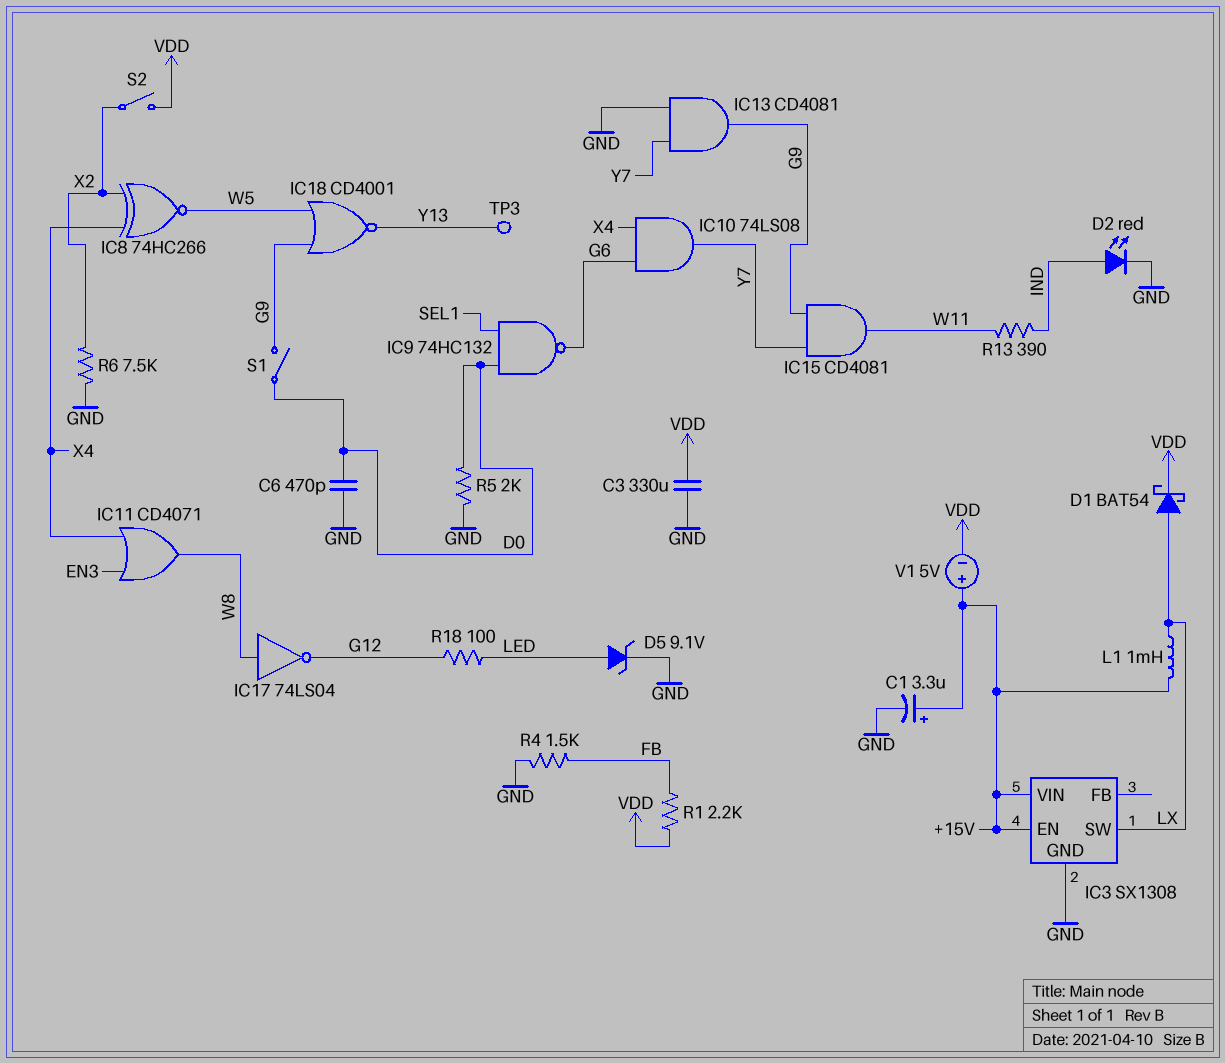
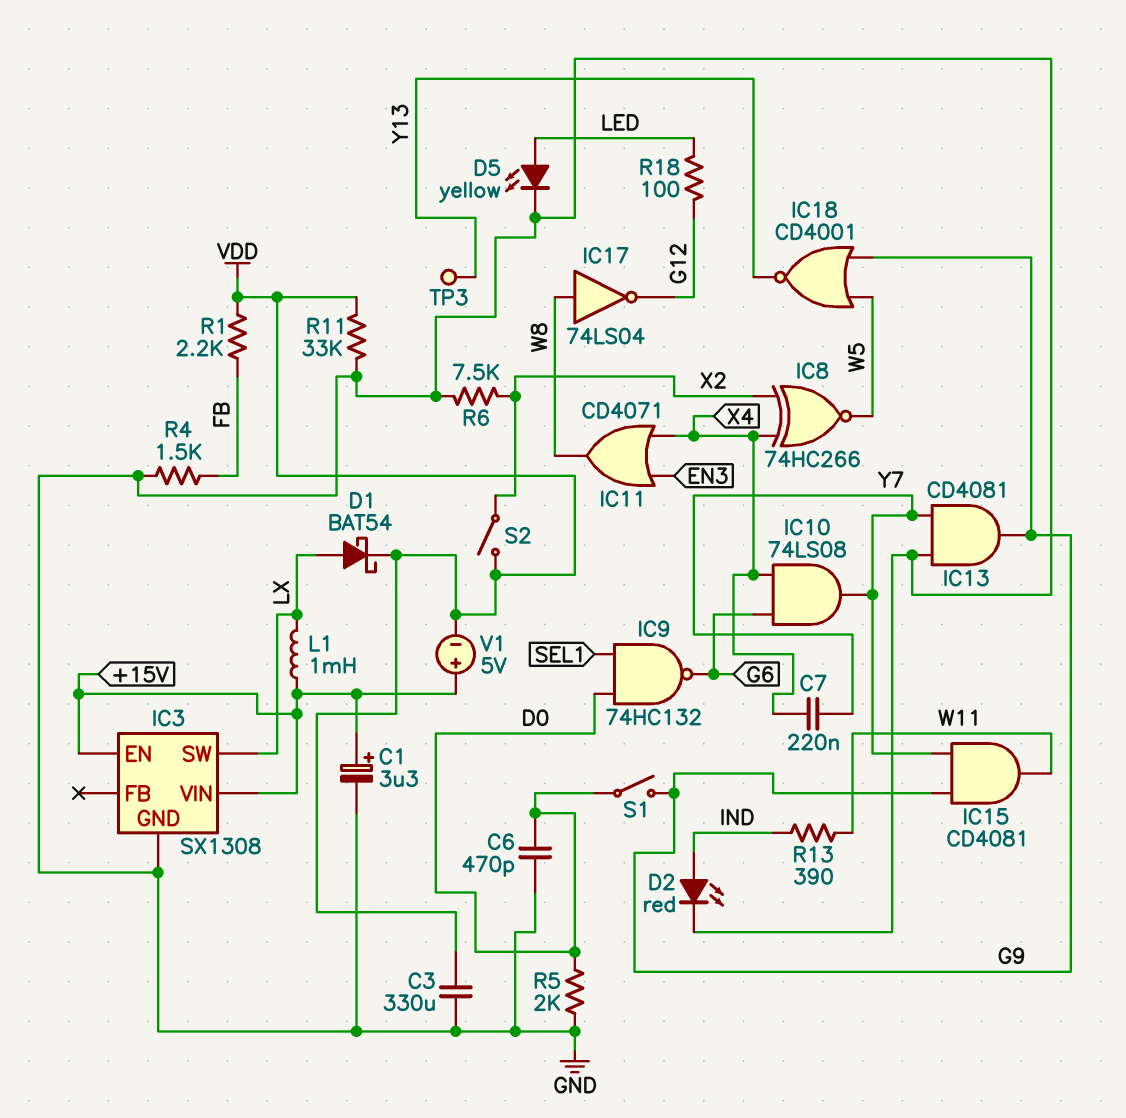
C7: none -> 220nF (X4, Y7)
D5: zener 9.1V (A LED, K GND) -> LED yellow (A LED, K GND)
R11: none -> 33k (GND, VDD)

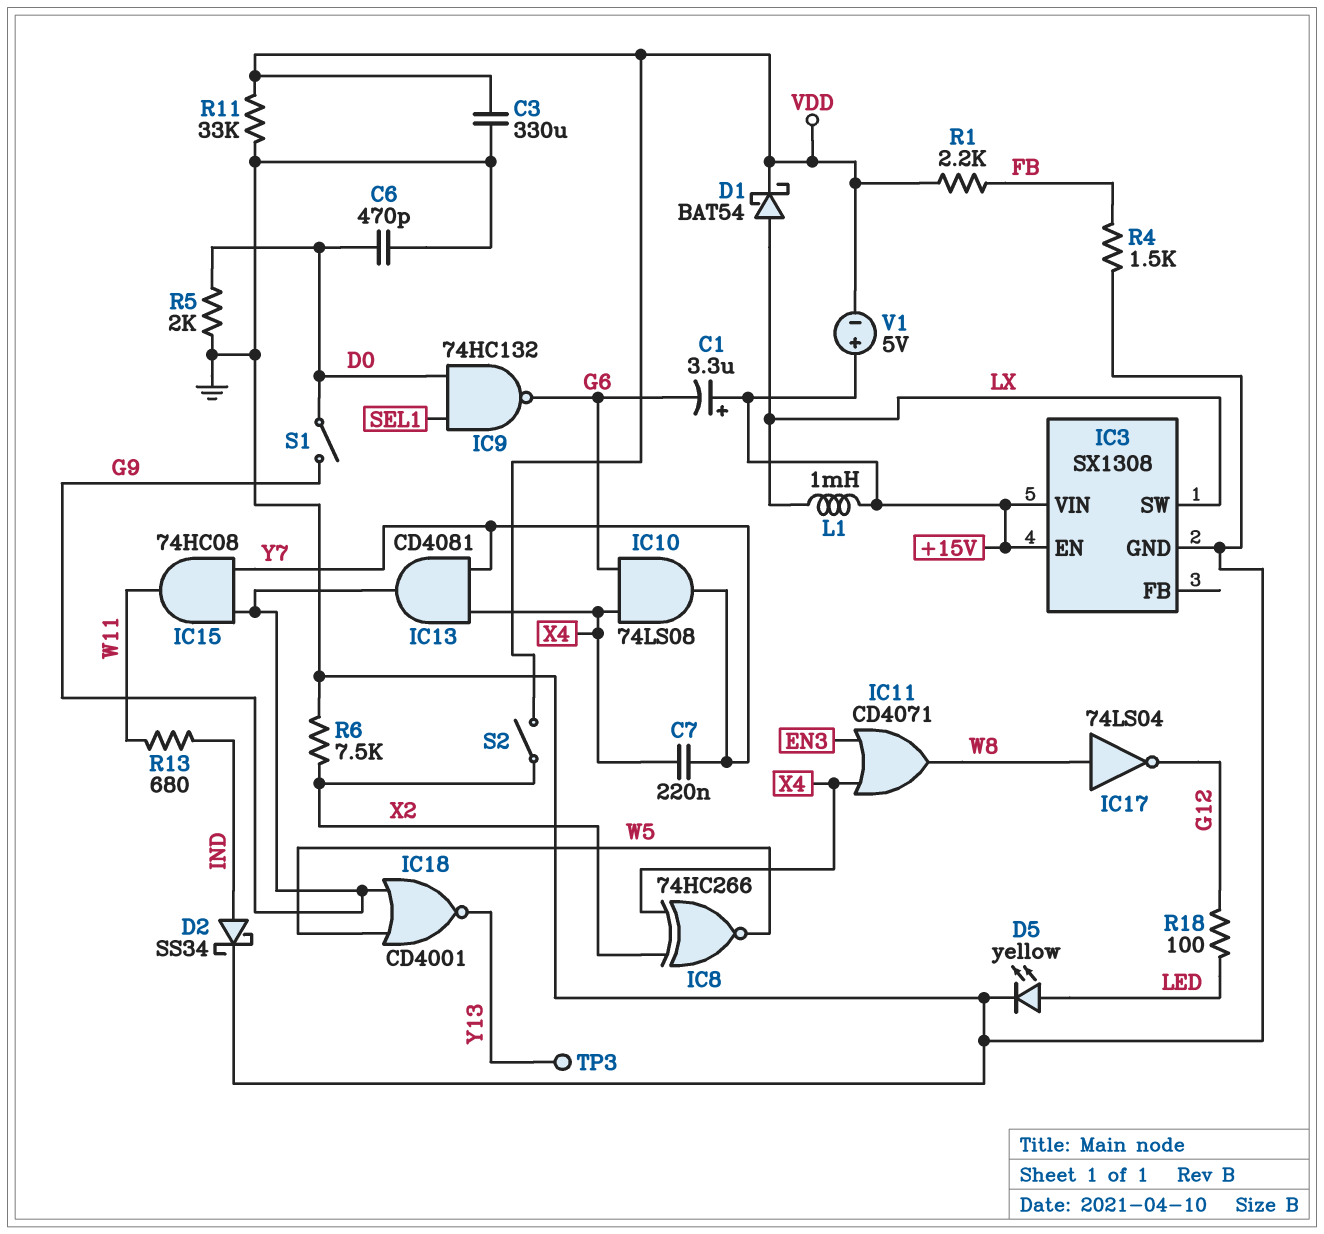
C1: 3.3uF (plus +15V, minus GND) -> 3.3uF (plus +15V, minus G6)
D2: LED red (A IND, K GND) -> schottky SS34 (A IND, K GND)
IC13: AND CD4081 (in GND, in Y7, out G9) -> AND CD4081 (in X4, in Y7, out G9)
IC15: AND CD4081 (in G9, in Y7, out W11) -> AND 74HC08 (in G9, in Y7, out W11)
R13: 390 (IND, W11) -> 680 (IND, W11)

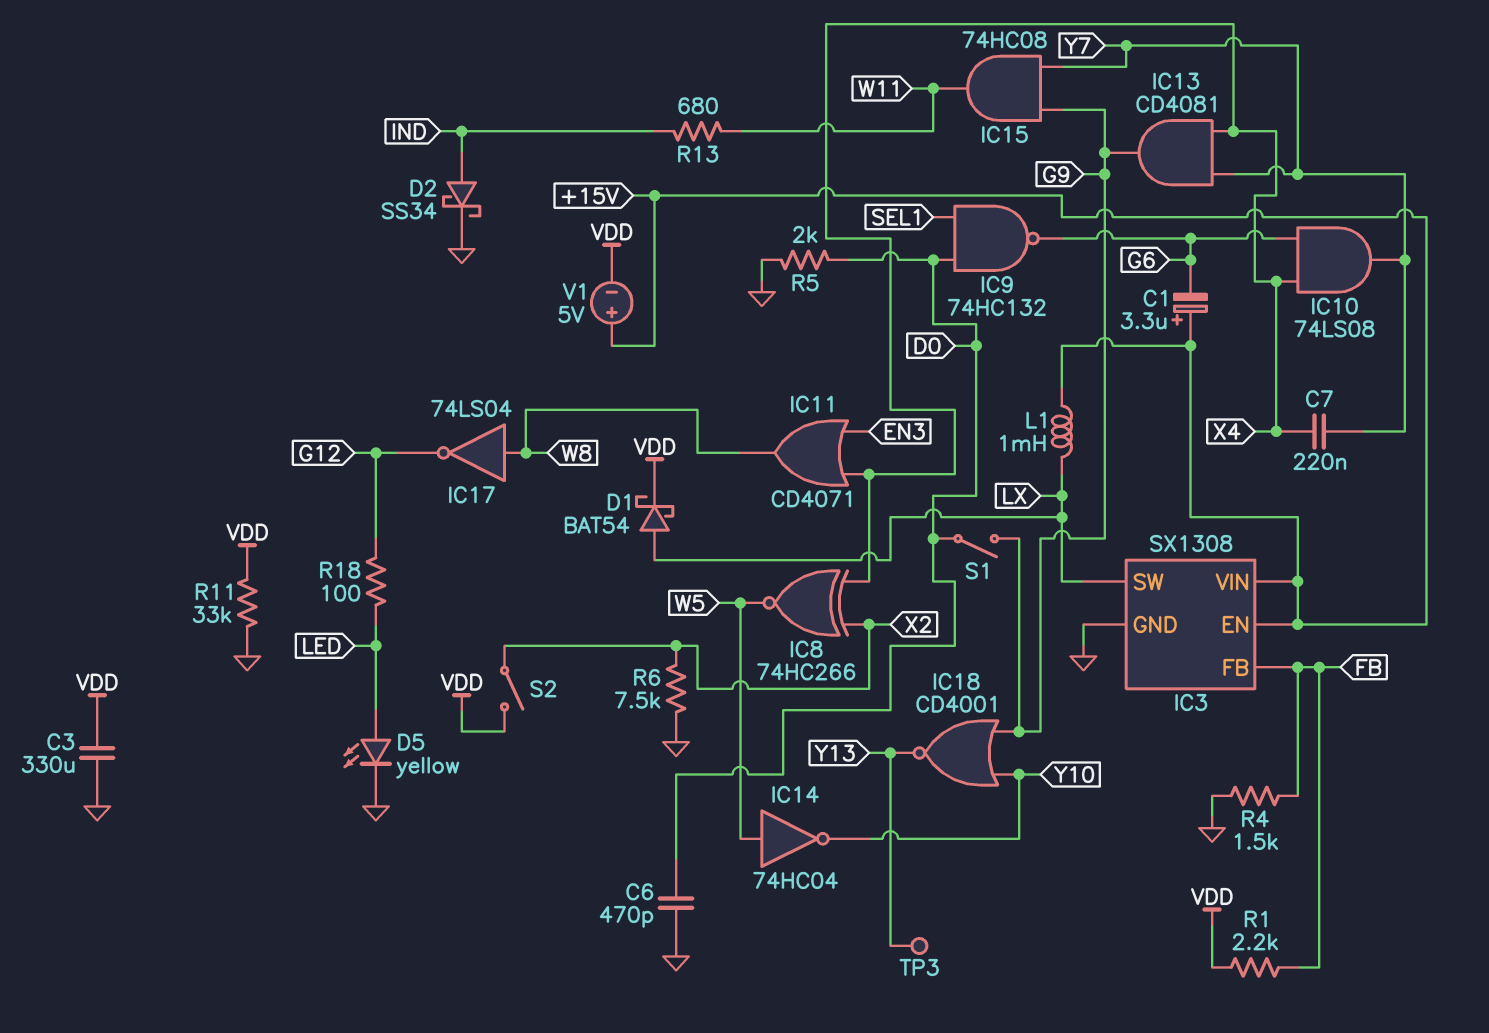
IC3 pin FB: none -> FB
IC14: none -> NOT 74HC04 (in W5, out Y10)
IC18: NOR CD4001 (in G9, in W5, out Y13) -> NOR CD4001 (in G9, in Y10, out Y13)

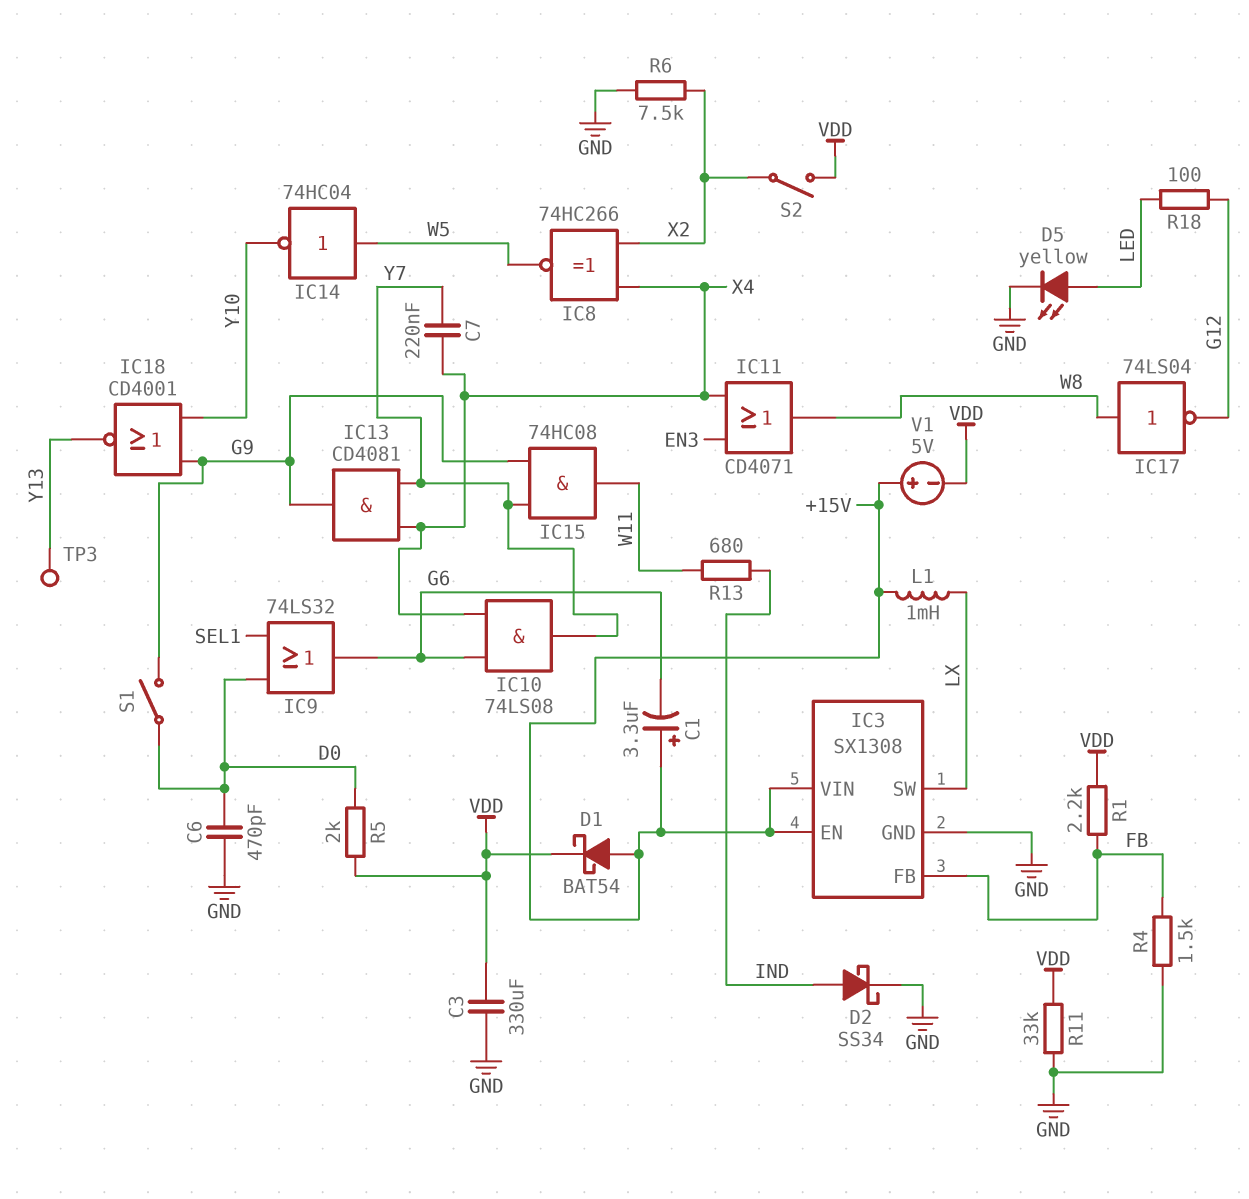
D1: schottky BAT54 (A LX, K VDD) -> schottky BAT54 (A +15V, K VDD)
IC9: NAND 74HC132 (in D0, in SEL1, out G6) -> OR 74LS32 (in D0, in SEL1, out G6)
R5: 2k (D0, GND) -> 2k (D0, VDD)

